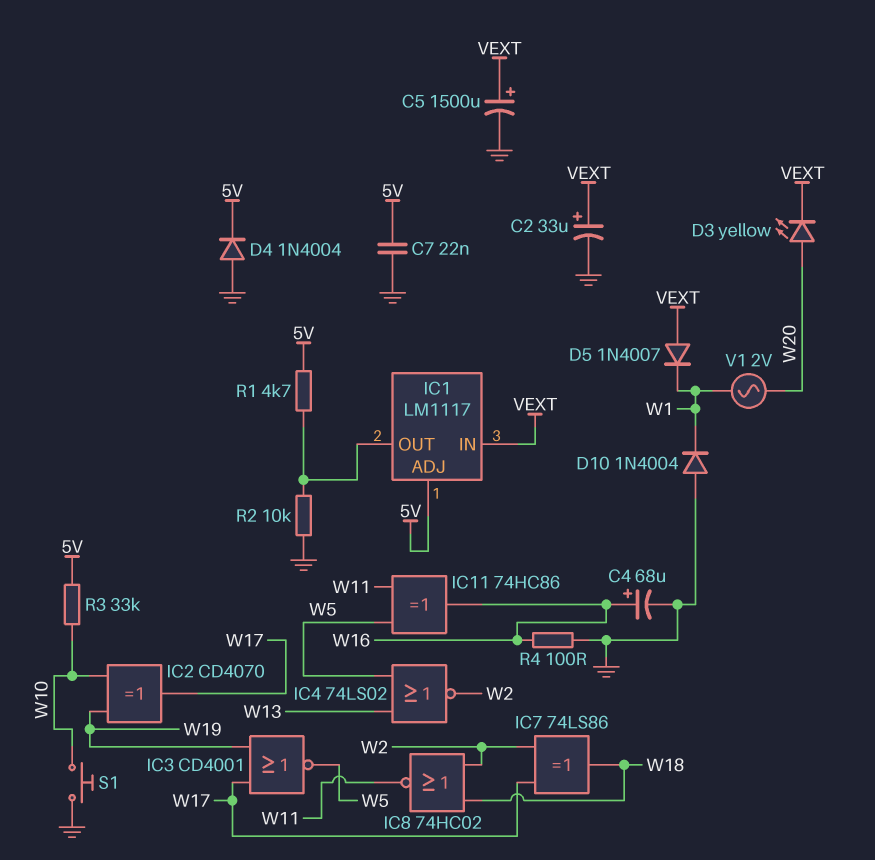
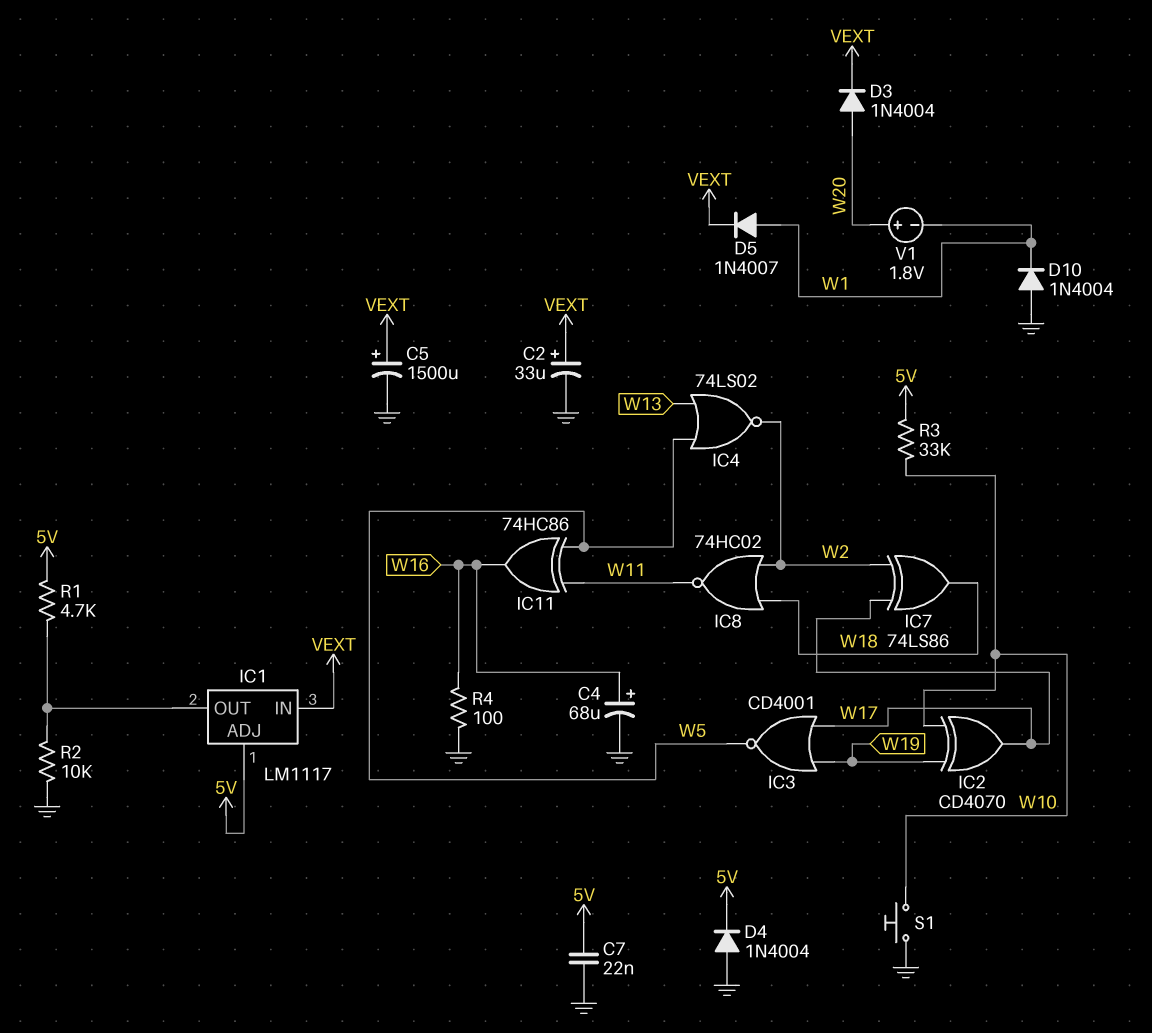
D3: LED yellow (A W20, K VEXT) -> diode 1N4004 (A W20, K VEXT)
D5: diode 1N4007 (A VEXT, K W1) -> diode 1N4007 (A W1, K VEXT)
V1: AC 2V (W1, W20) -> 1.8V (plus W20, minus W1)

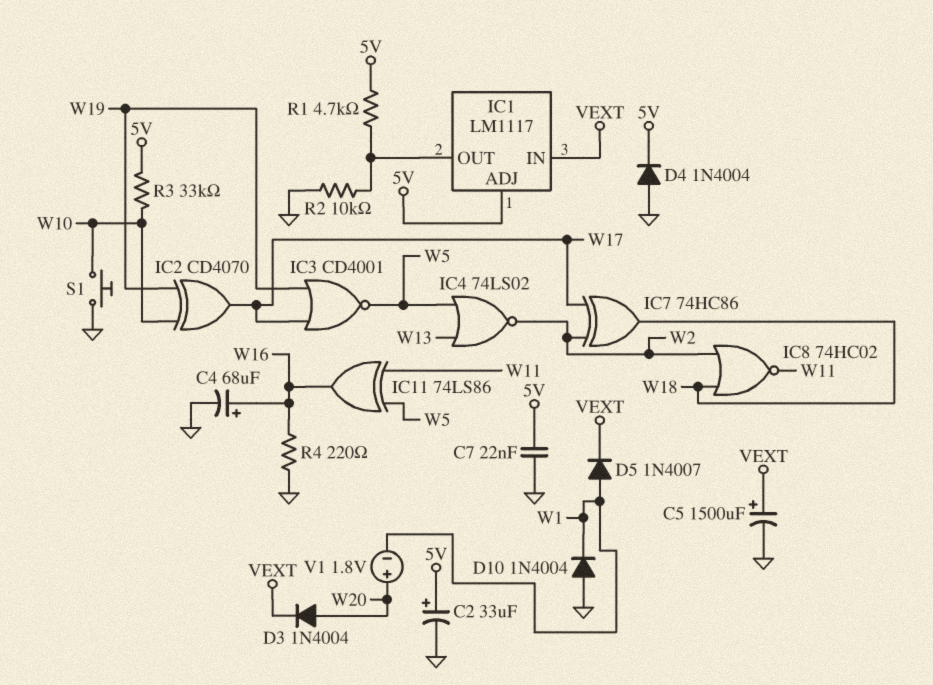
C2: 33uF (plus VEXT, minus GND) -> 33uF (plus 5V, minus GND)
IC7: XOR 74LS86 (in W2, in W17, out W18) -> XOR 74HC86 (in W2, in W17, out W18)
IC11: XOR 74HC86 (in W5, in W11, out W16) -> XOR 74LS86 (in W5, in W11, out W16)
R4: 100 (GND, W16) -> 220 (GND, W16)

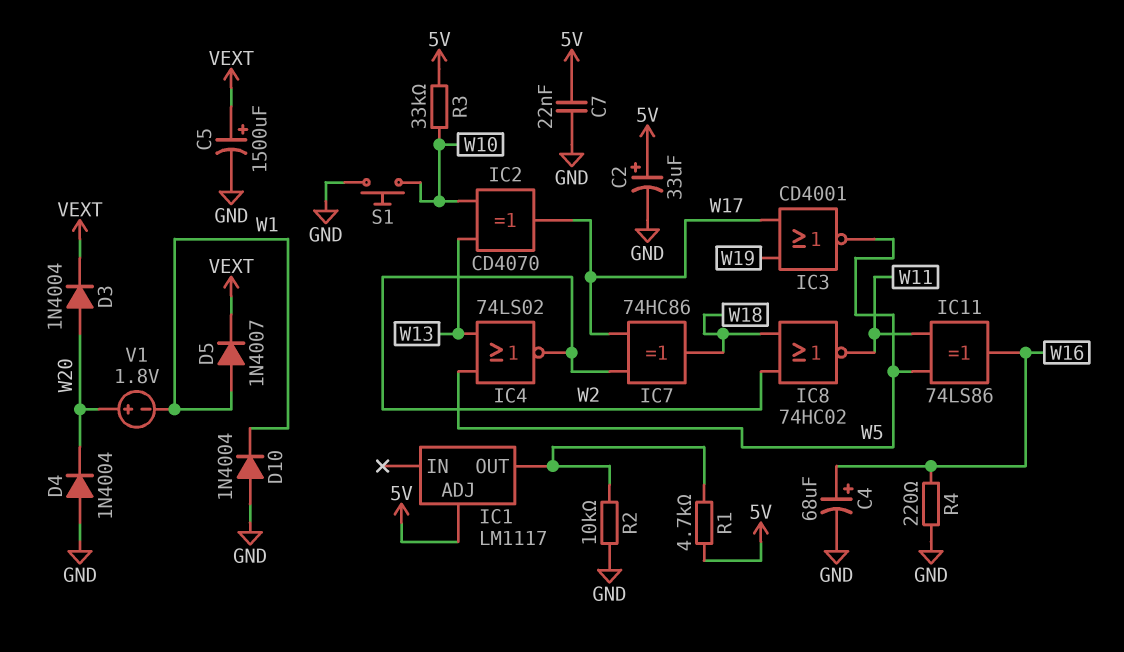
D4: diode 1N4004 (A GND, K 5V) -> diode 1N4004 (A GND, K W20)
IC1 pin IN: VEXT -> none
IC2: XOR CD4070 (in W10, in W19, out W17) -> XOR CD4070 (in W10, in W13, out W17)

